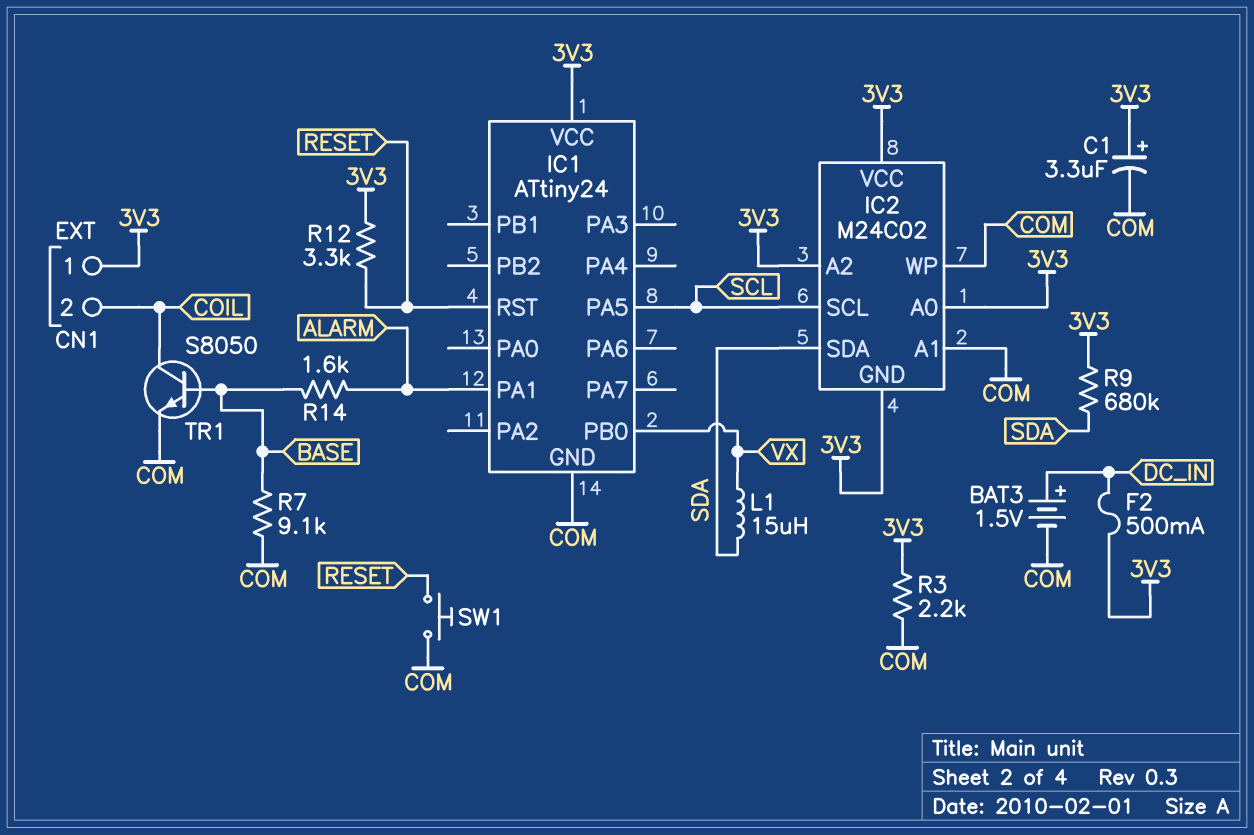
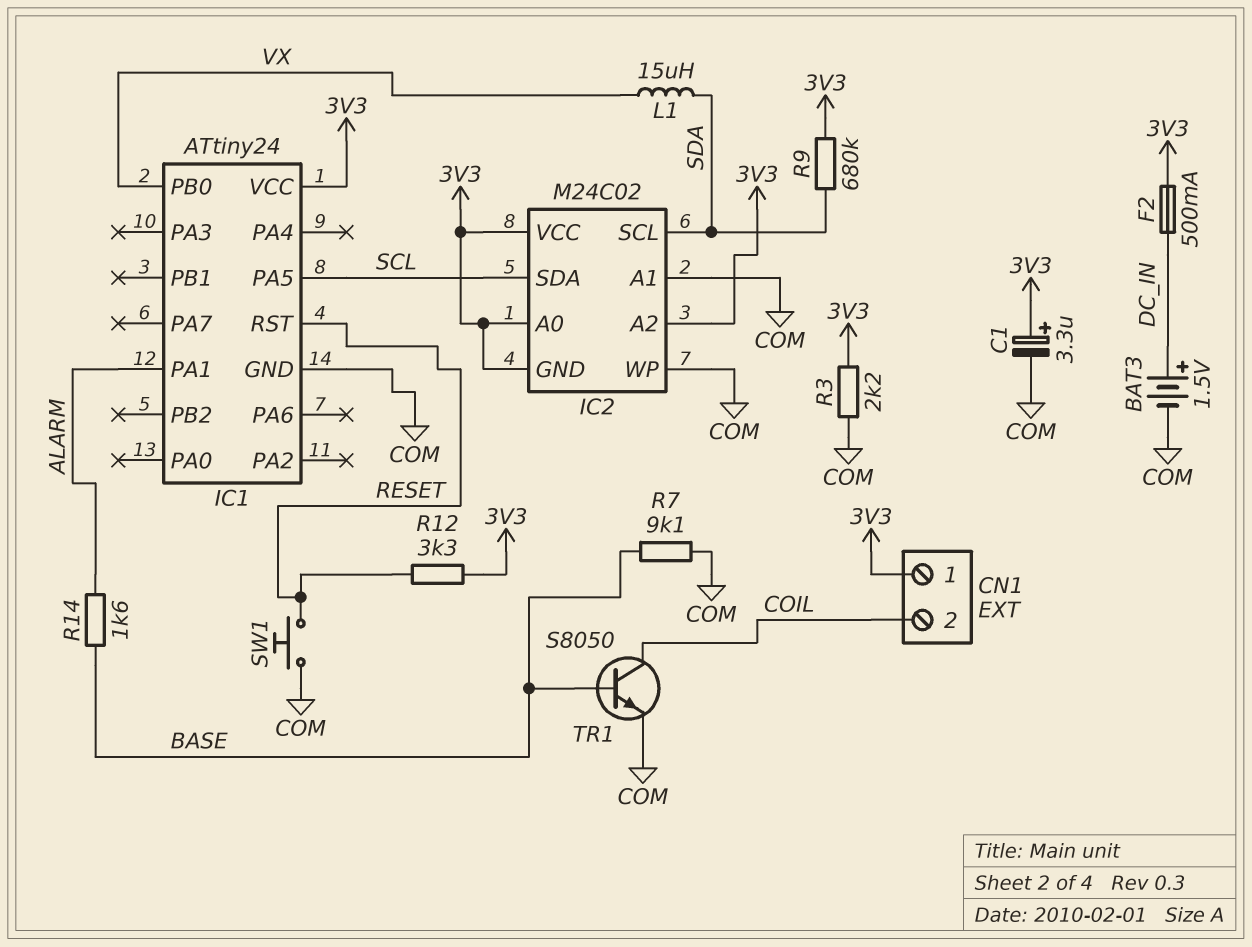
IC2 pin SCL: SCL -> SDA
IC2 pin SDA: SDA -> SCL

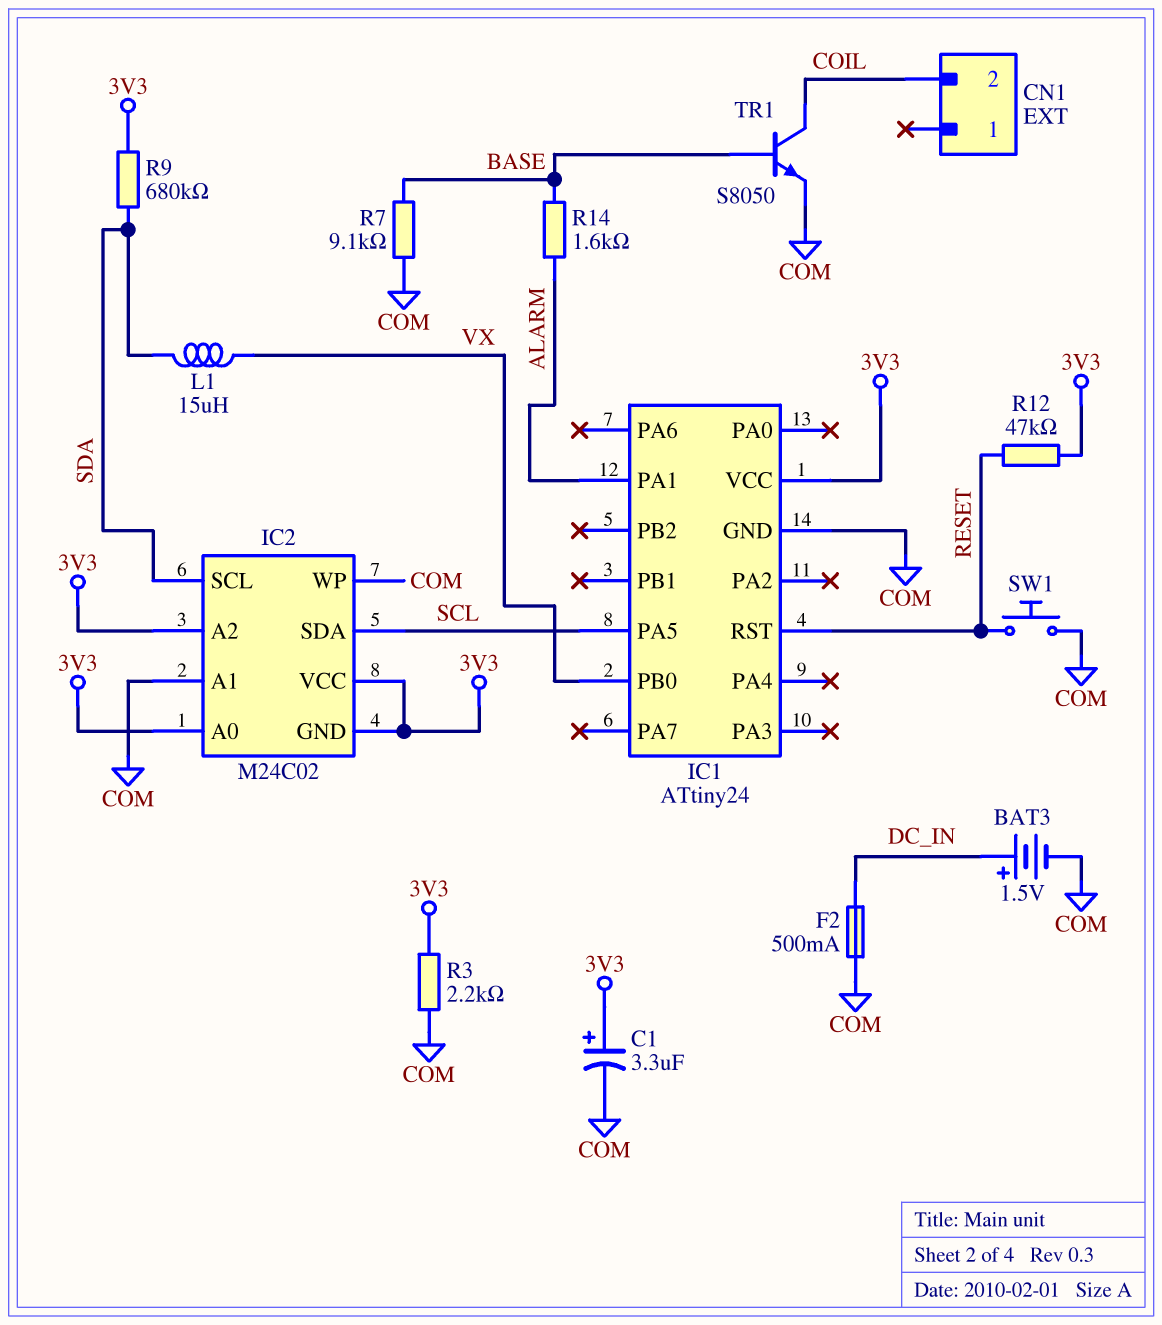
CN1 pin 1: 3V3 -> none
F2: 500mA (3V3, DC_IN) -> 500mA (COM, DC_IN)
R12: 3.3k (3V3, RESET) -> 47k (3V3, RESET)

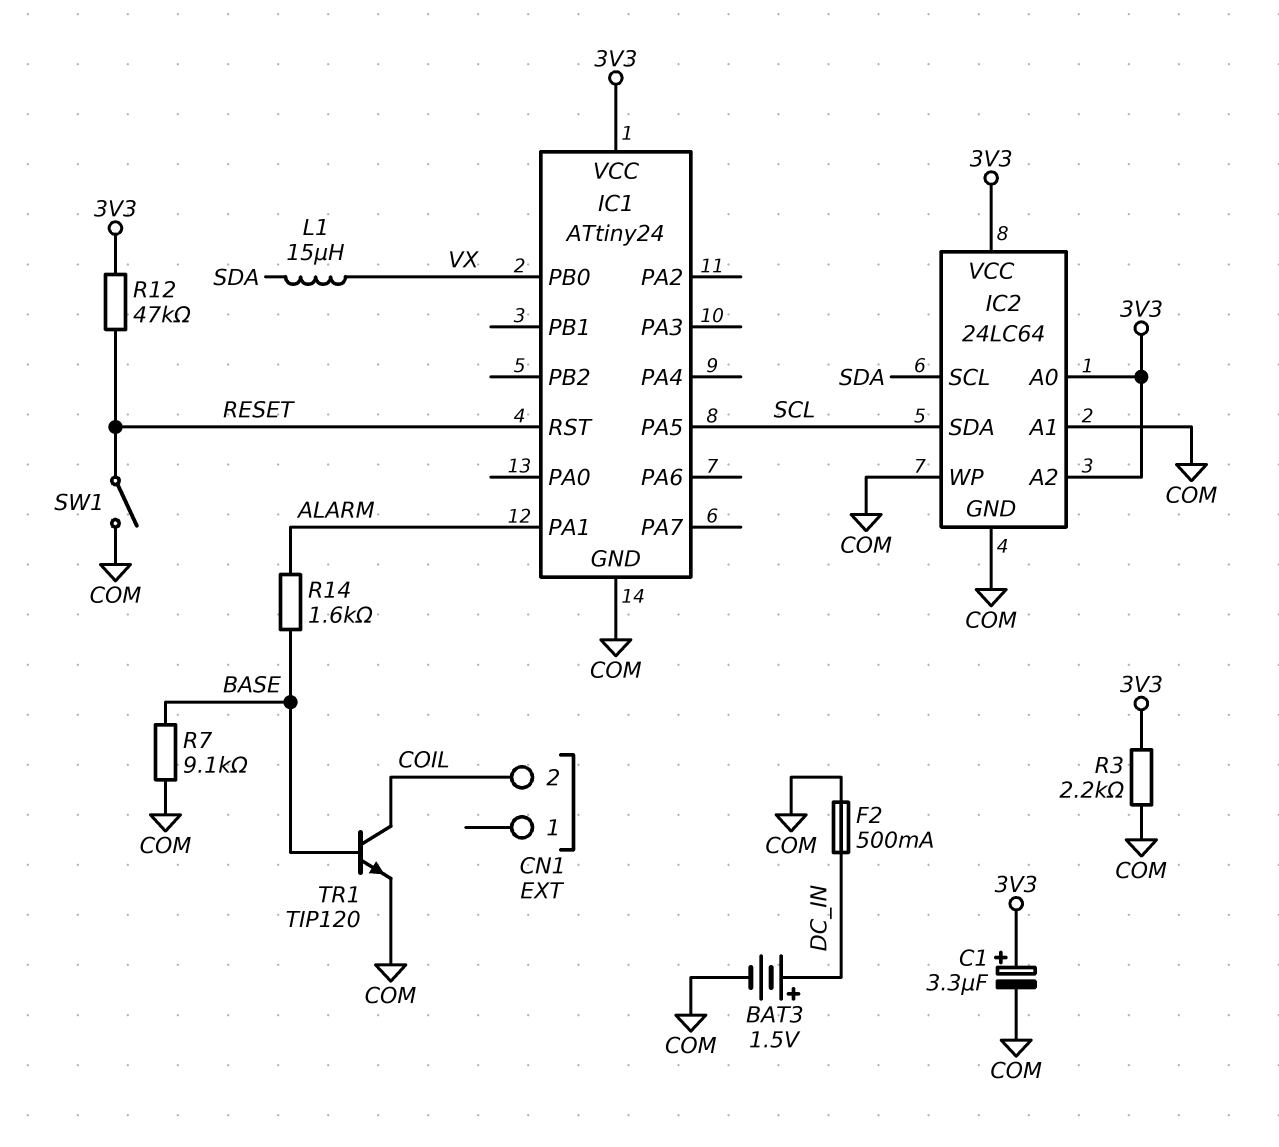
IC2: M24C02 -> 24LC64
IC2 pin GND: 3V3 -> COM
R9: 680k (3V3, SDA) -> none
SW1: button (COM, RESET) -> switch (COM, RESET)
TR1: NPN S8050 (B BASE, C COIL, E COM) -> NPN TIP120 (B BASE, C COIL, E COM)

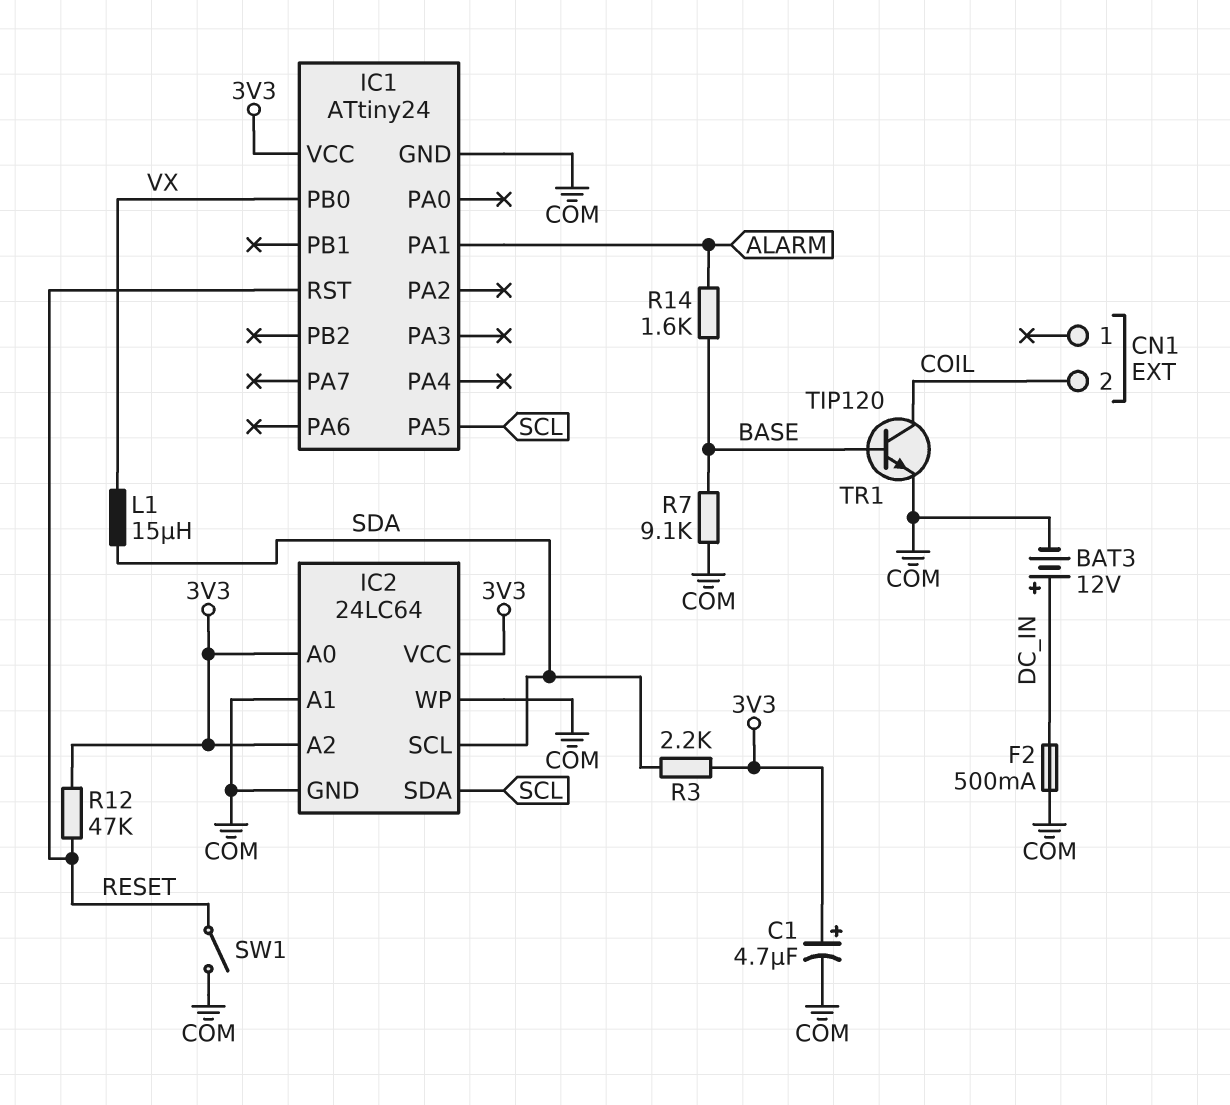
BAT3: 1.5V (plus DC_IN, minus COM) -> 12V (plus DC_IN, minus COM)
C1: 3.3uF (plus 3V3, minus COM) -> 4.7uF (plus 3V3, minus COM)
R3: 2.2k (3V3, COM) -> 2.2k (3V3, SDA)

